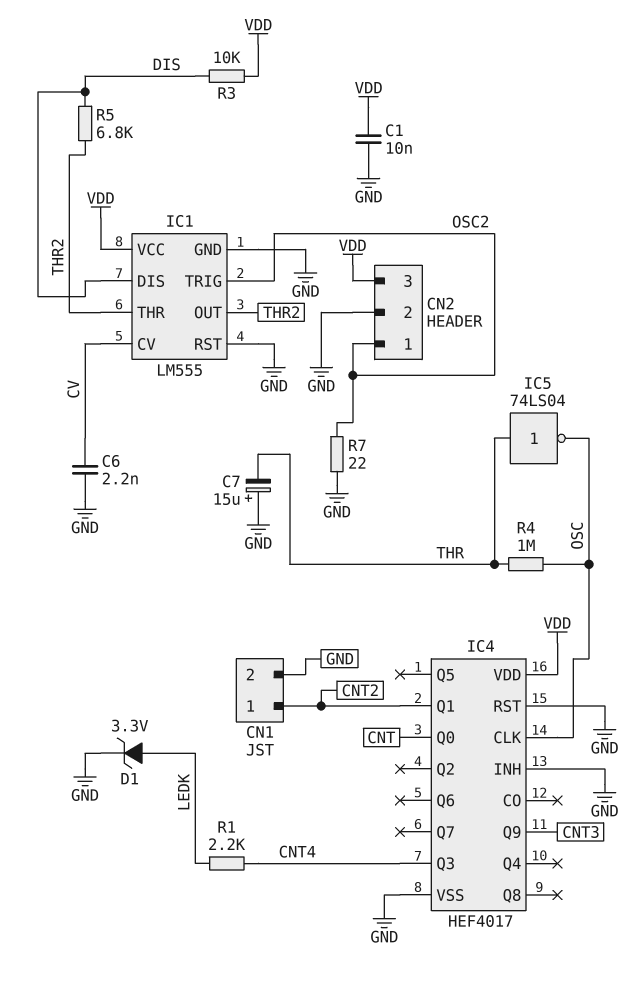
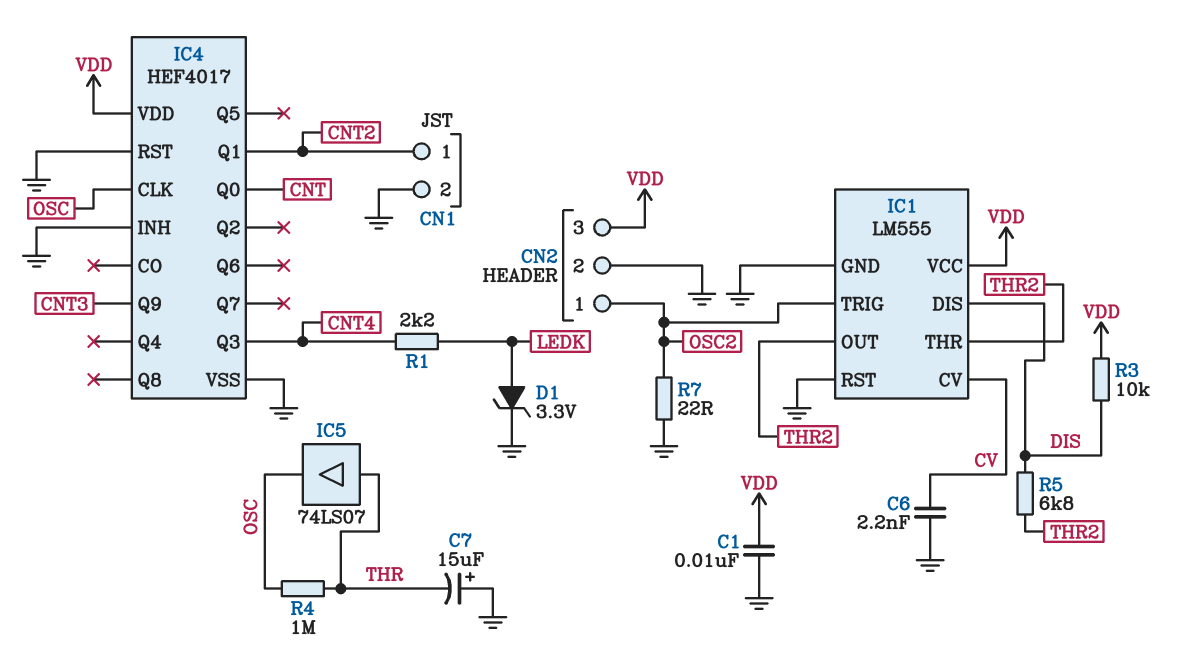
IC5: NOT 74LS04 (in THR, out OSC) -> buffer 74LS07 (in THR, out OSC)

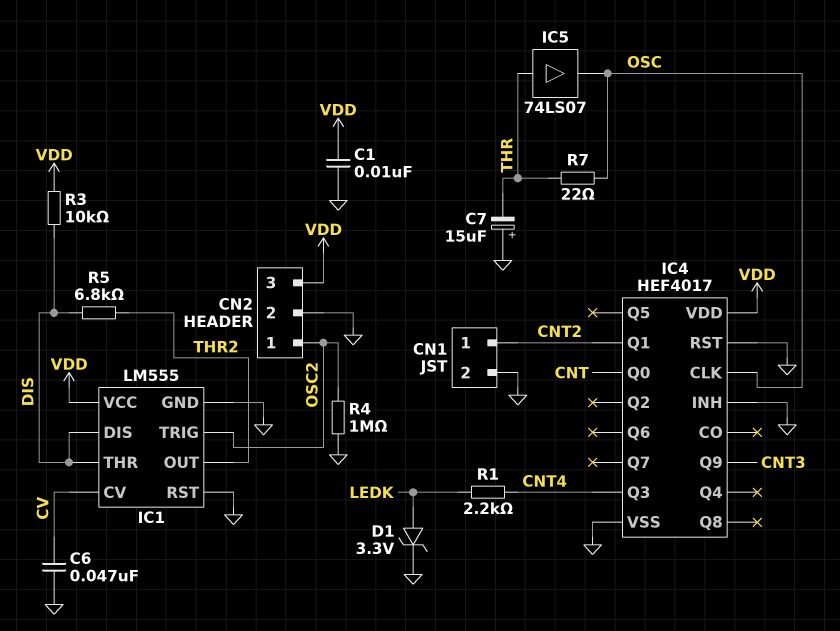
C6: 2.2nF (CV, GND) -> 47nF (CV, GND)
IC1 pin THR: THR2 -> DIS
R4: 1M (OSC, THR) -> 1M (GND, OSC2)
R7: 22 (GND, OSC2) -> 22 (OSC, THR)

